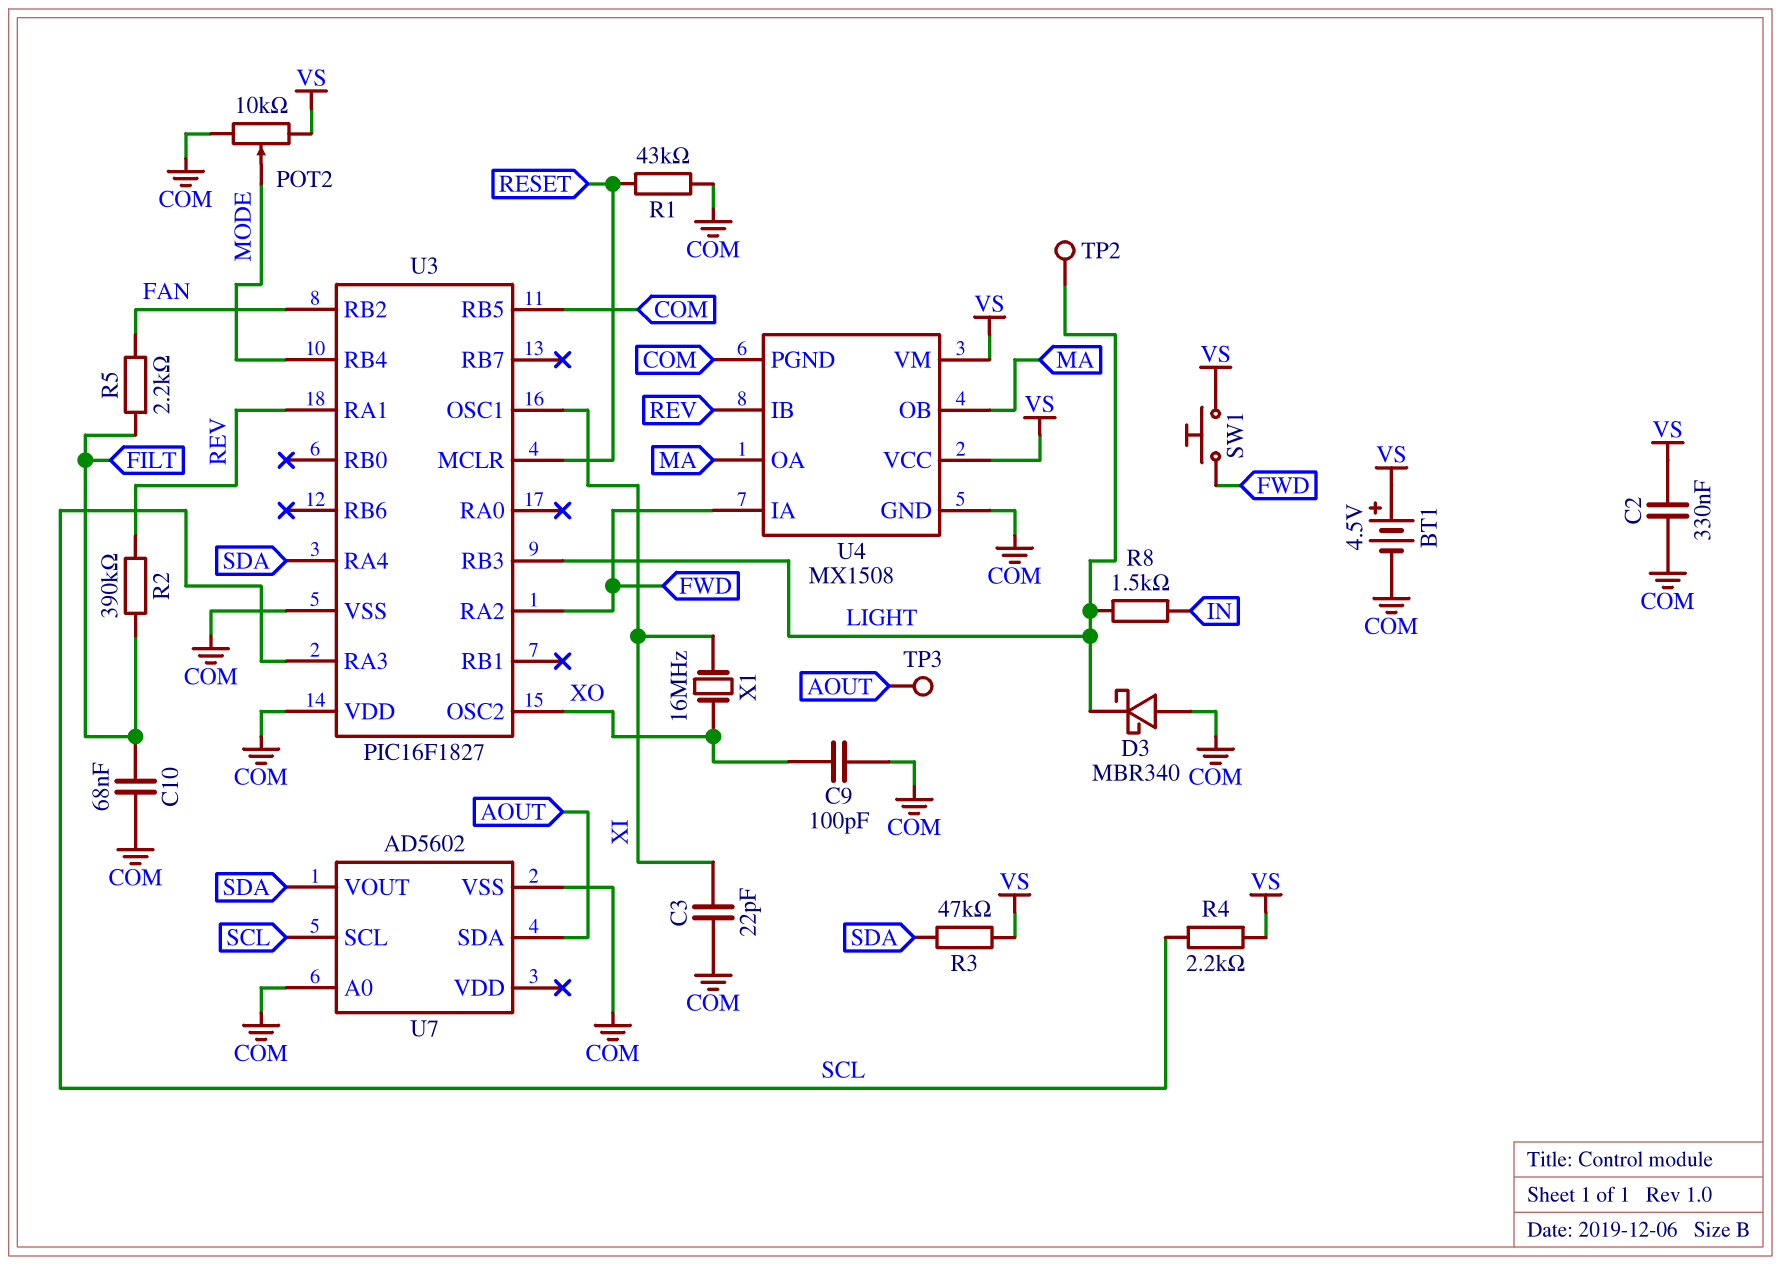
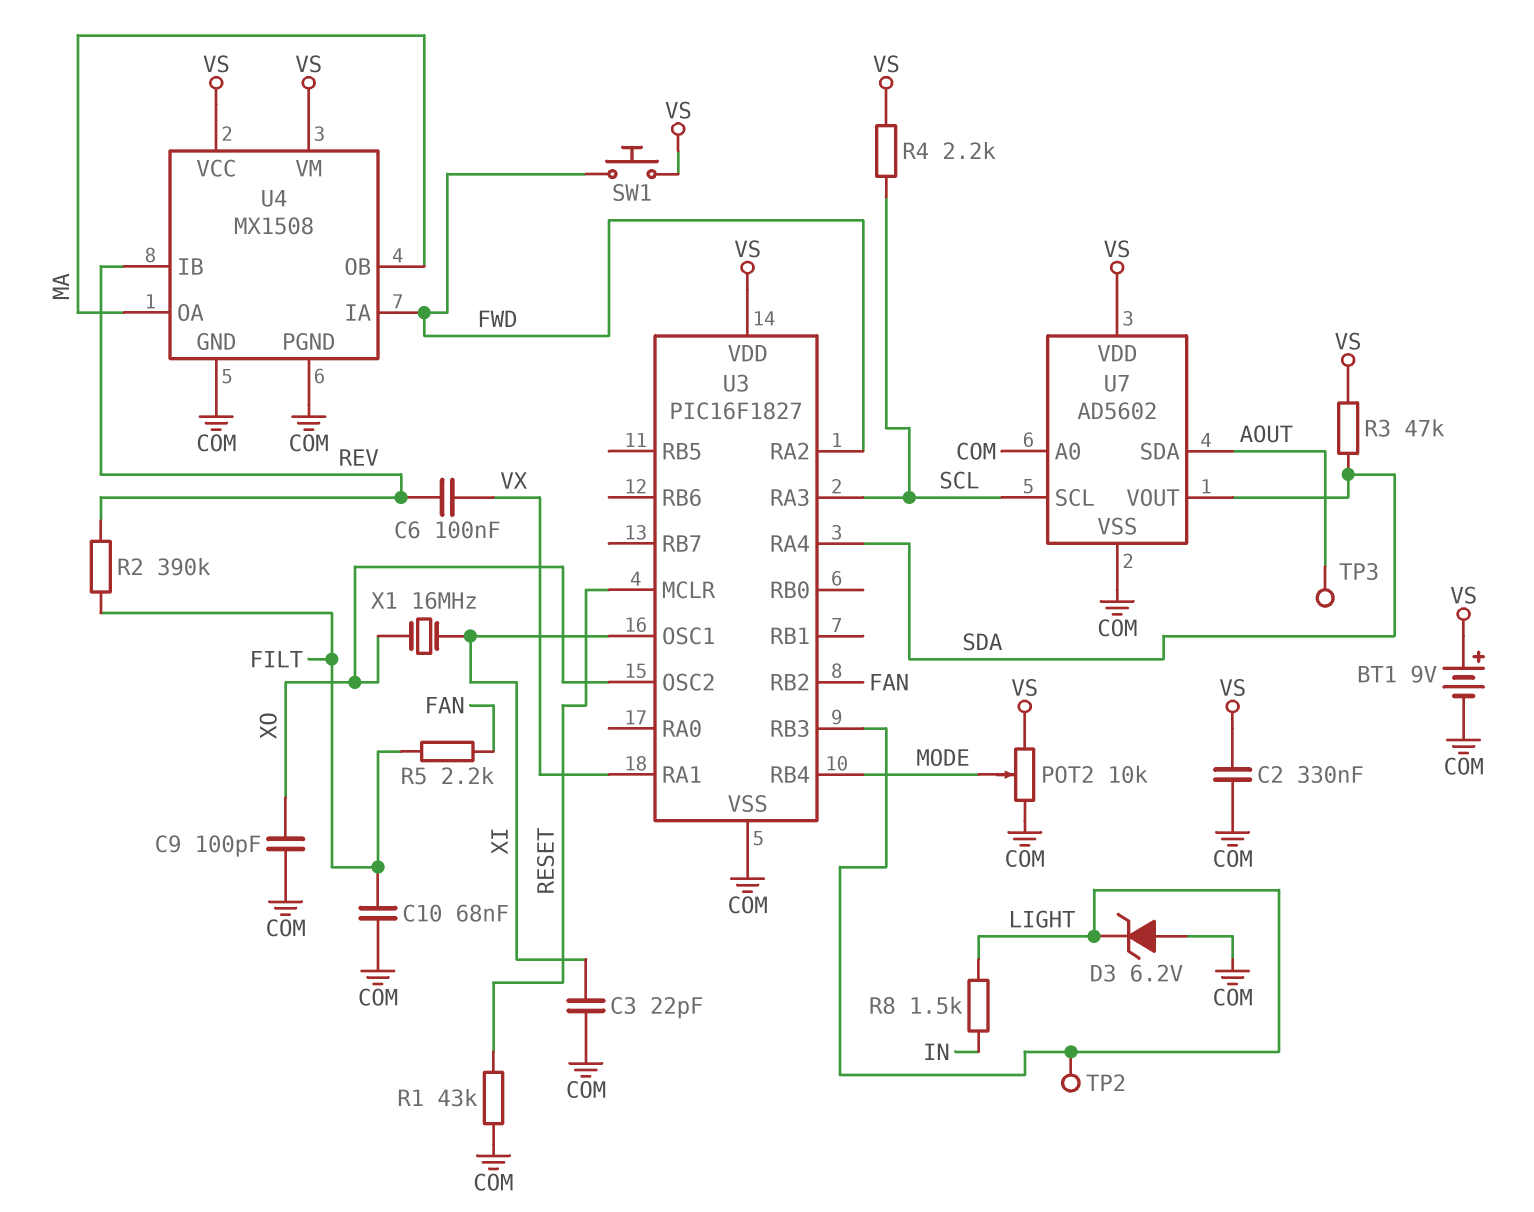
BT1: 4.5V (plus VS, minus COM) -> 9V (plus VS, minus COM)
C6: none -> 100nF (REV, VX)
D3: schottky MBR340 (A COM, K LIGHT) -> zener 6.2V (A COM, K LIGHT)
U3 pin RA1: REV -> VX
U3 pin RB5: COM -> none
U3 pin VDD: COM -> VS
U7 pin VDD: none -> VS

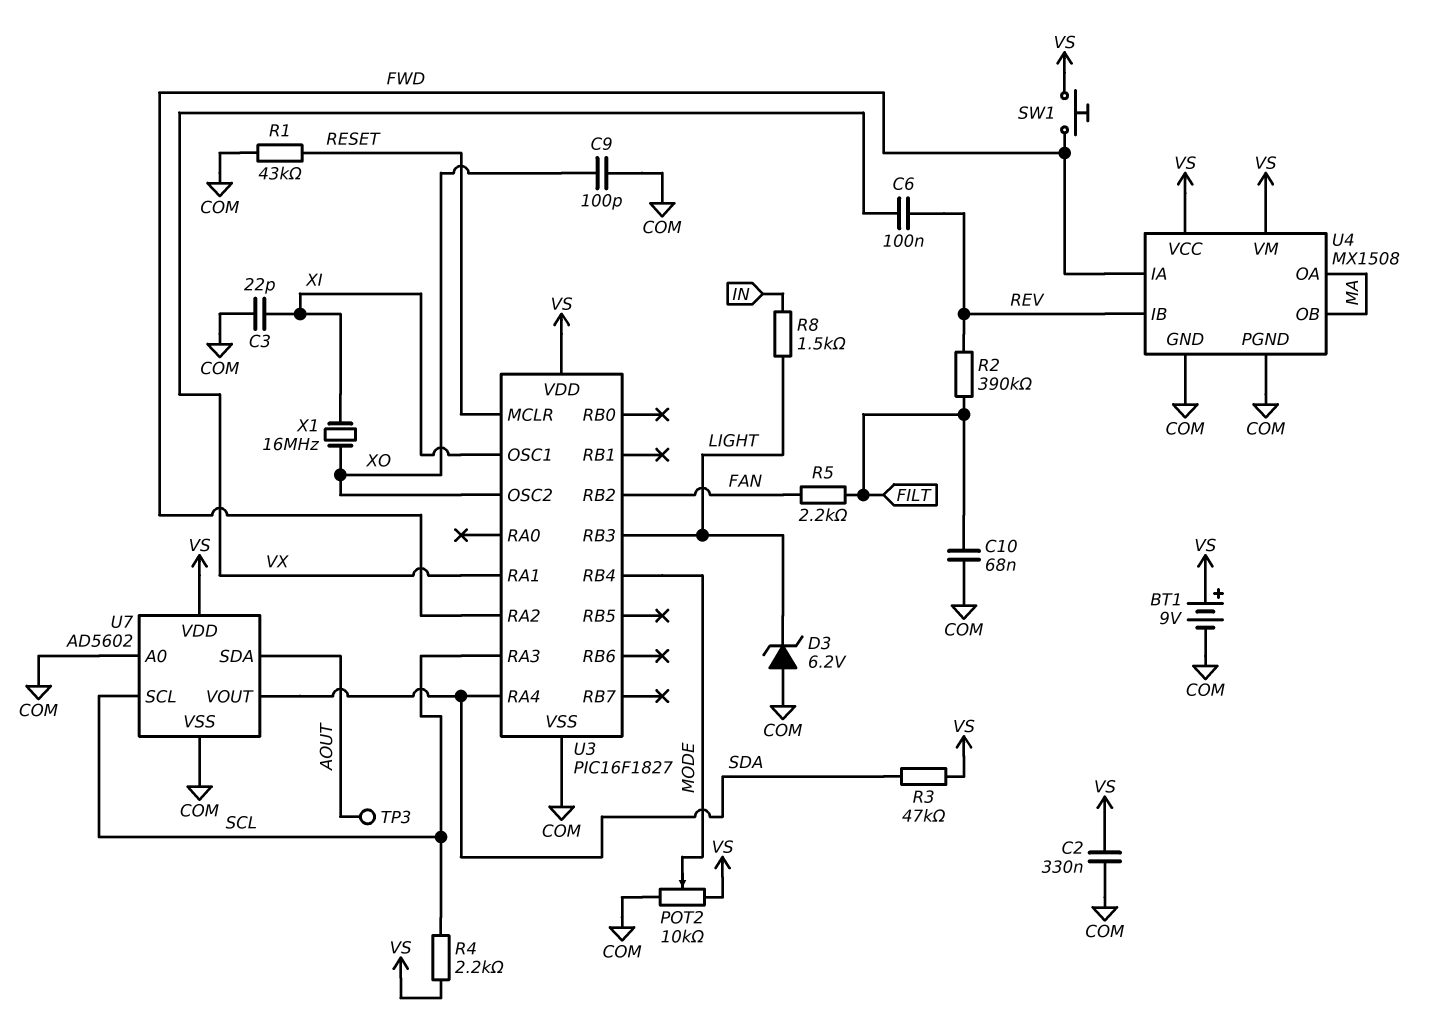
TP2: test point (LIGHT) -> none

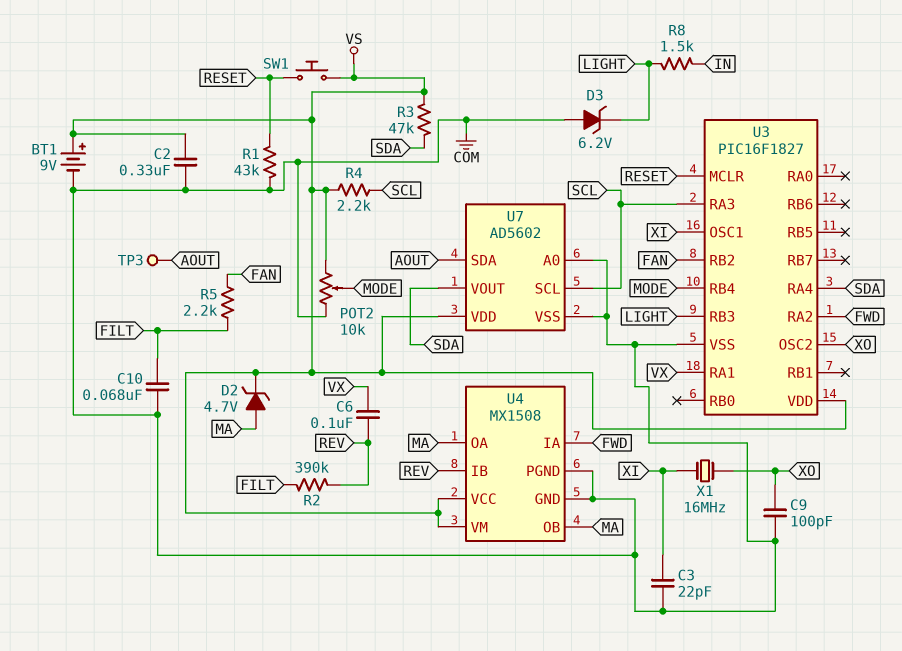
D2: none -> zener 4.7V (A MA, K VS)
SW1: button (FWD, VS) -> button (RESET, VS)

